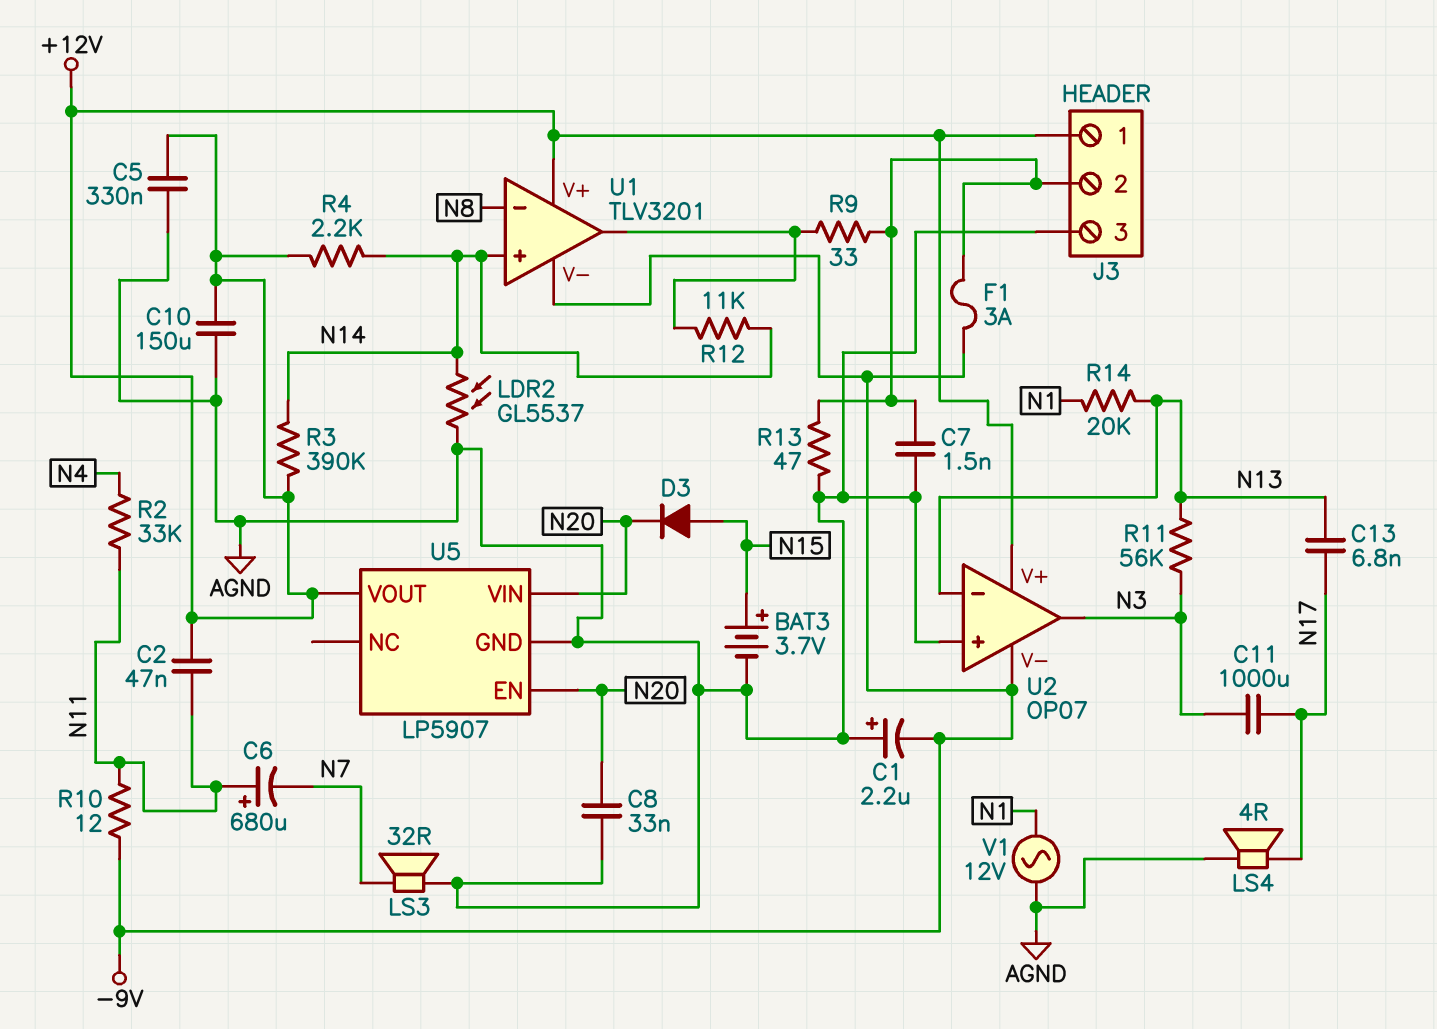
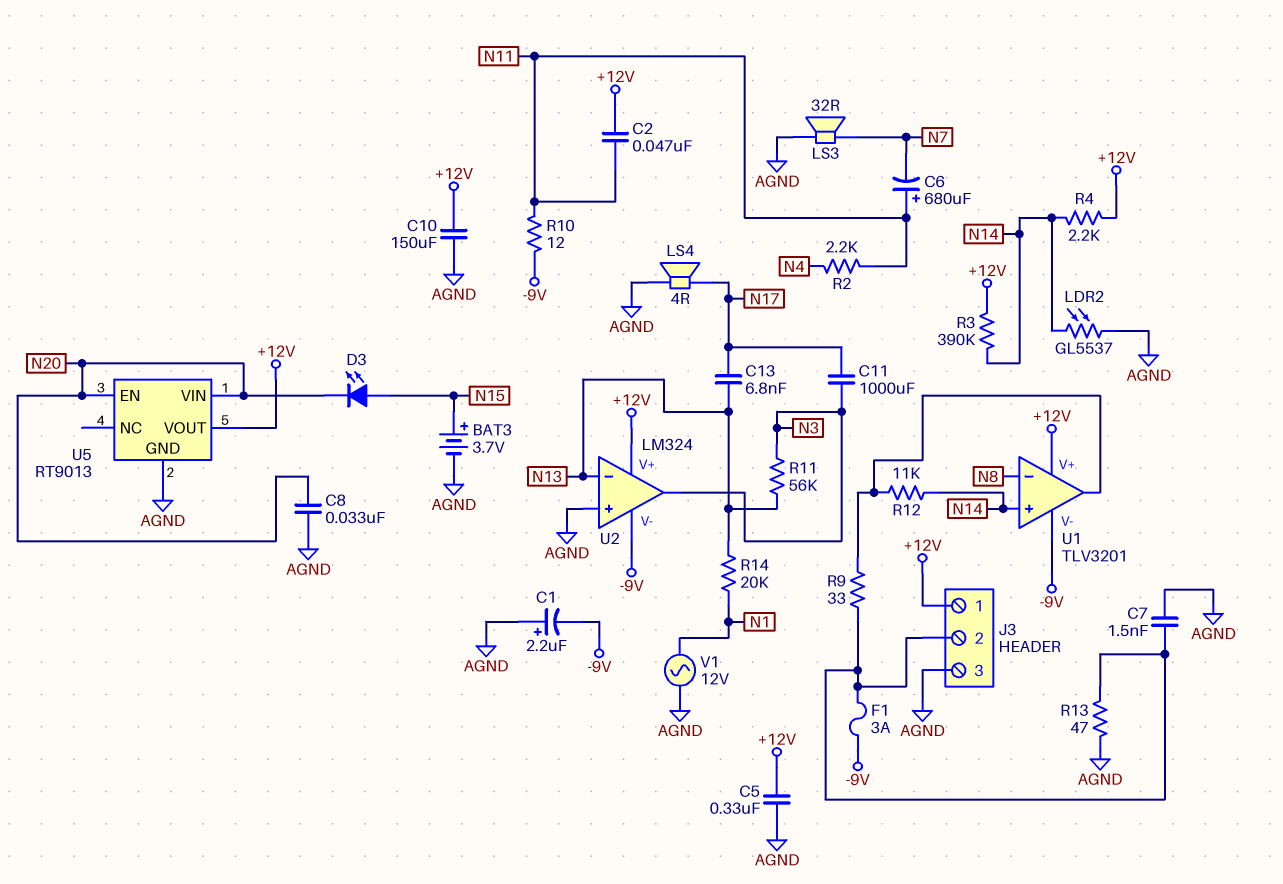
D3: diode (A N15, K N20) -> LED (A N15, K N20)
R2: 33k (N4, N11) -> 2.2k (N4, N11)
U2: OP07 -> LM324
U5: LP5907 -> RT9013

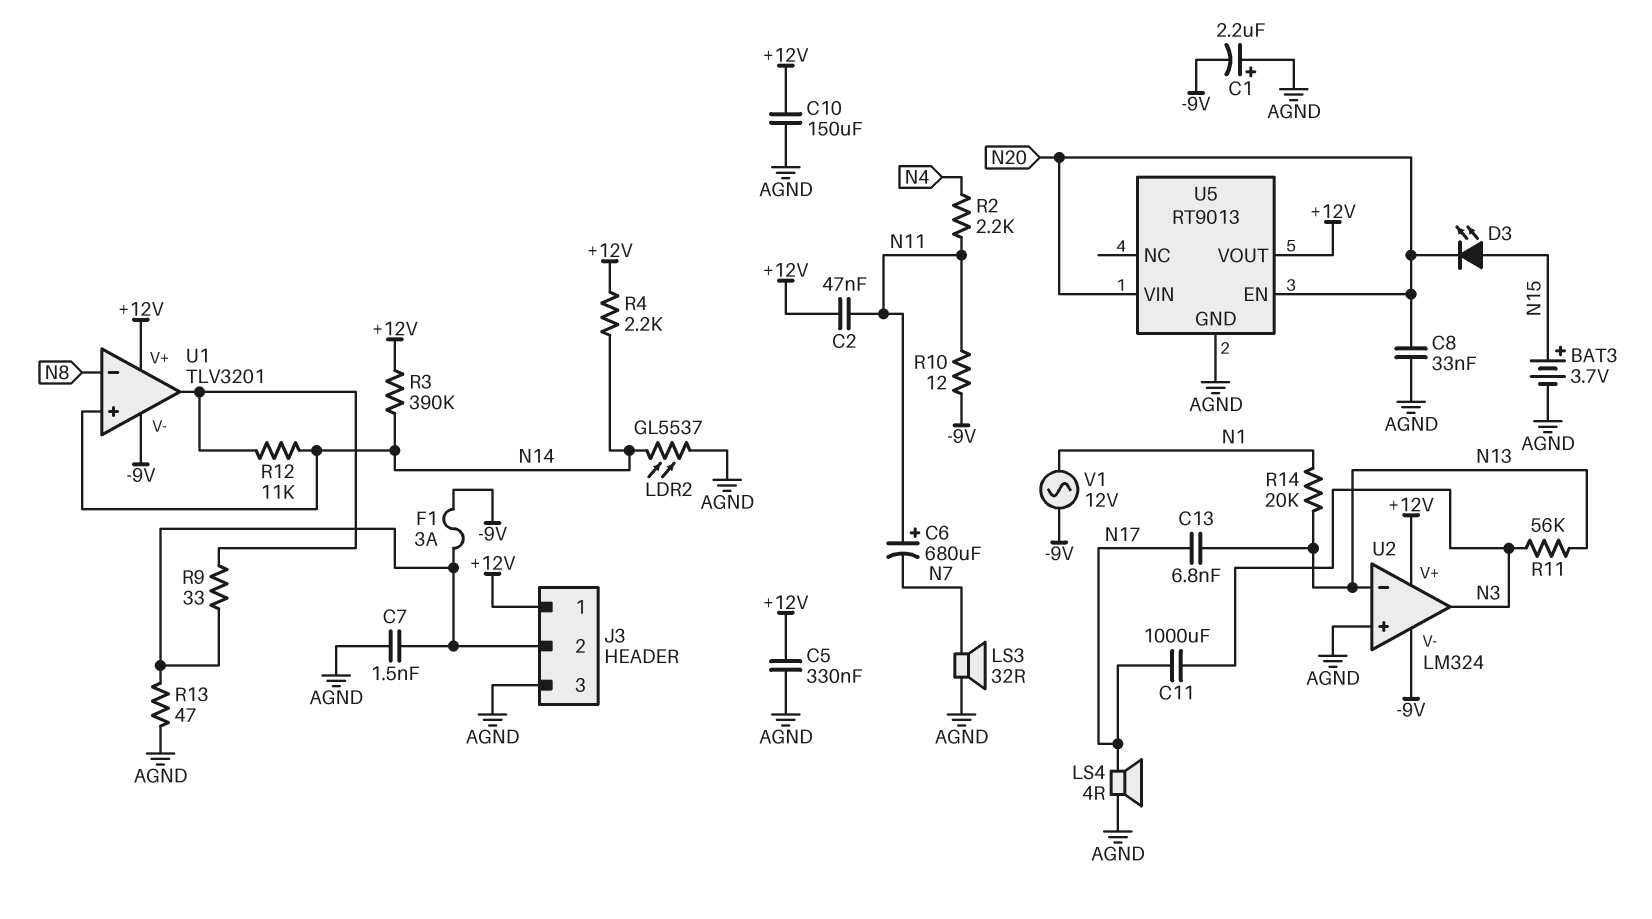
V1: AC 12V (AGND, N1) -> AC 12V (-9V, N1)

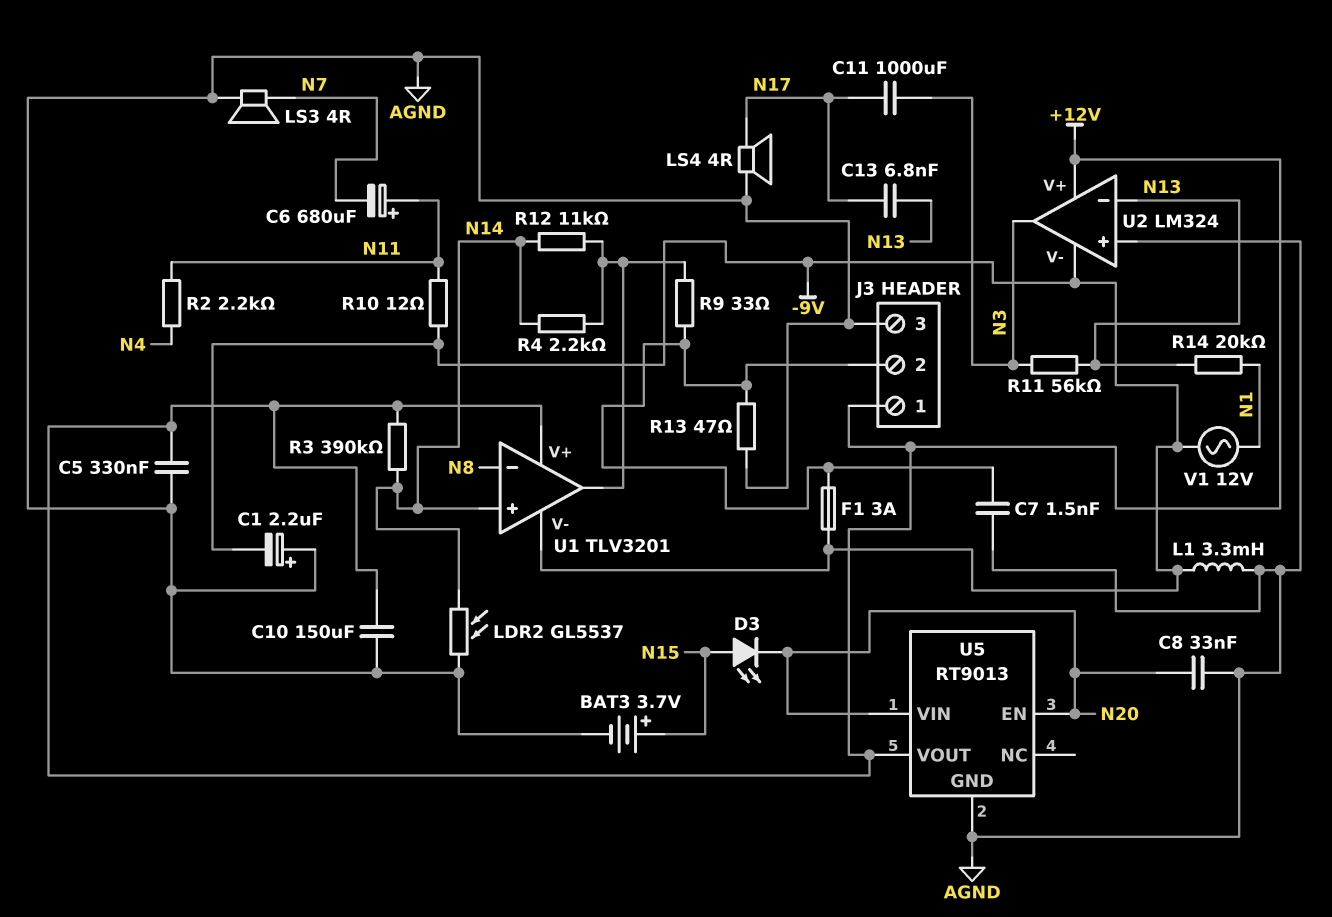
C2: 47nF (+12V, N11) -> none
L1: none -> 3.3mH (-9V, AGND)
LS3: speaker 32R (AGND, N7) -> speaker 4R (AGND, N7)
R4: 2.2k (+12V, N14) -> 2.2k (N14, U1/out)

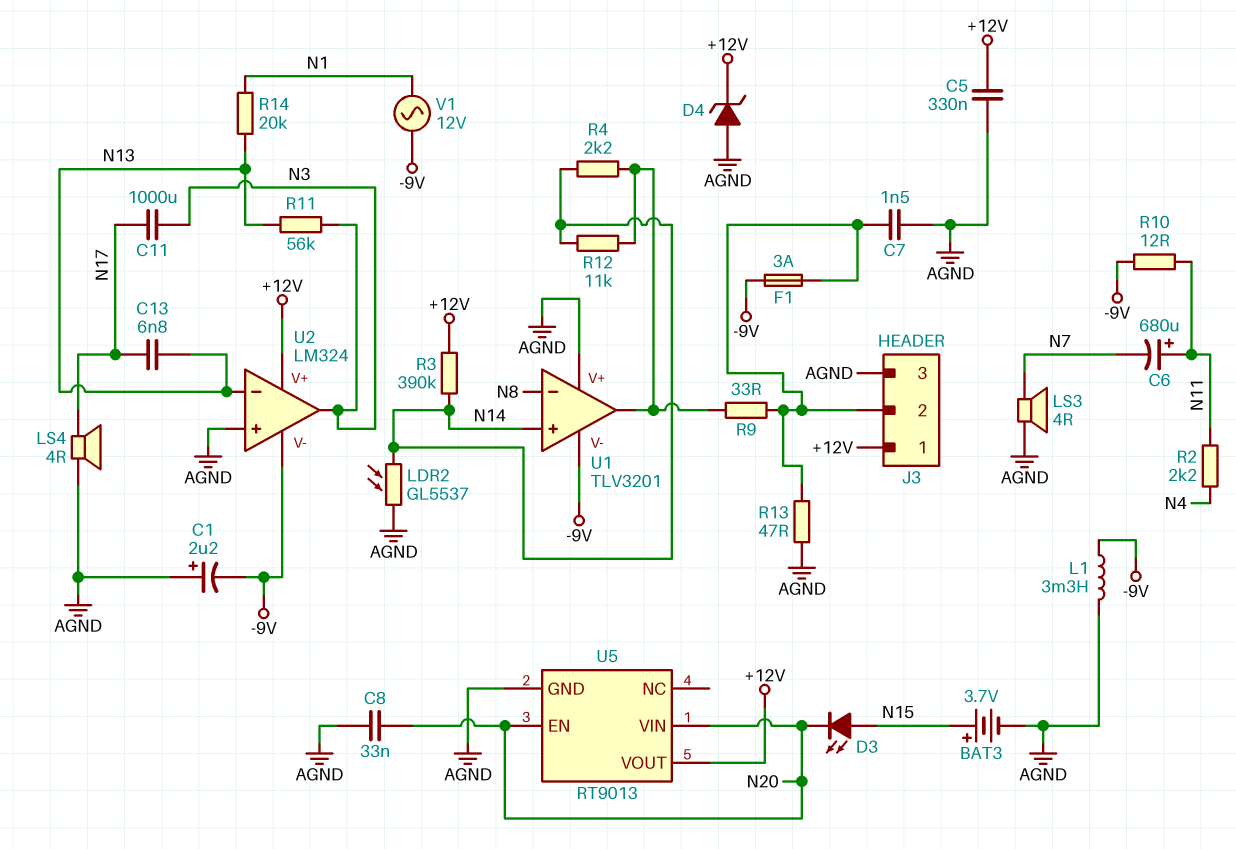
C10: 150uF (+12V, AGND) -> none
D4: none -> zener (A AGND, K +12V)
U1 pin V+: +12V -> AGND

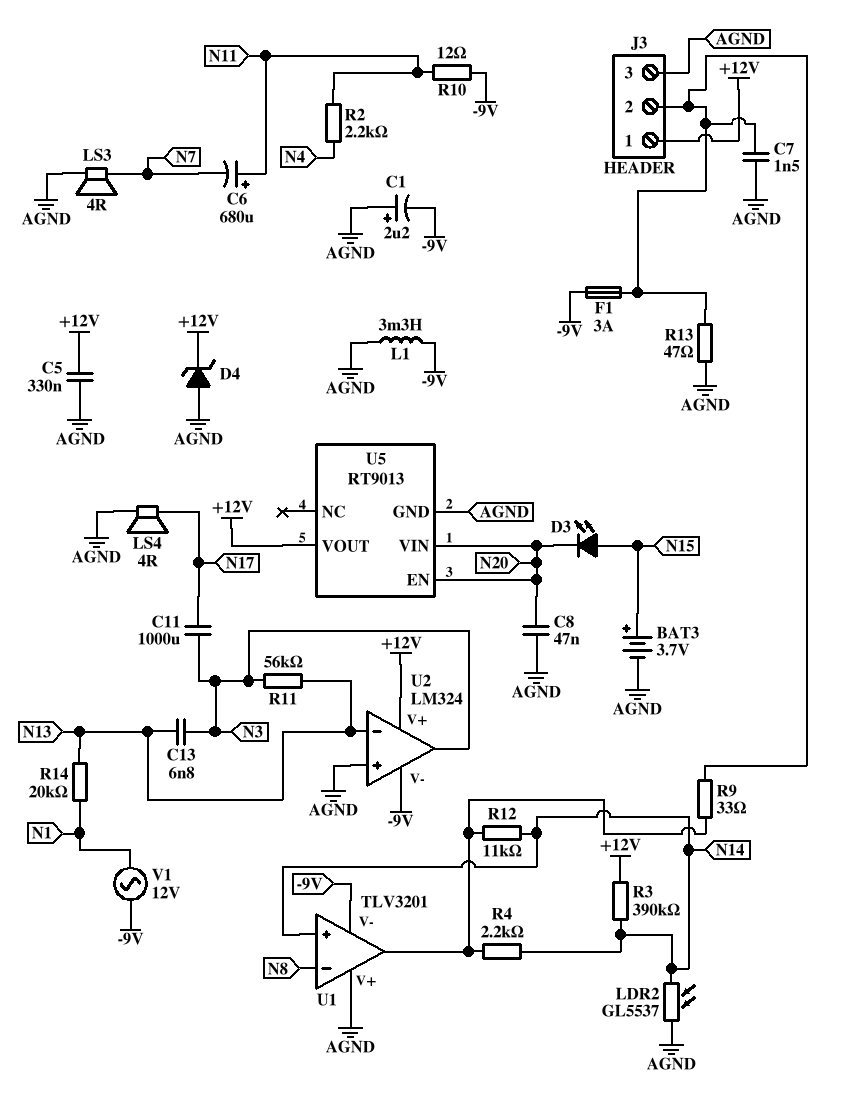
C8: 33nF (AGND, N20) -> 47nF (AGND, N20)
C13: 6.8nF (N13, N17) -> 6.8nF (N3, N13)

